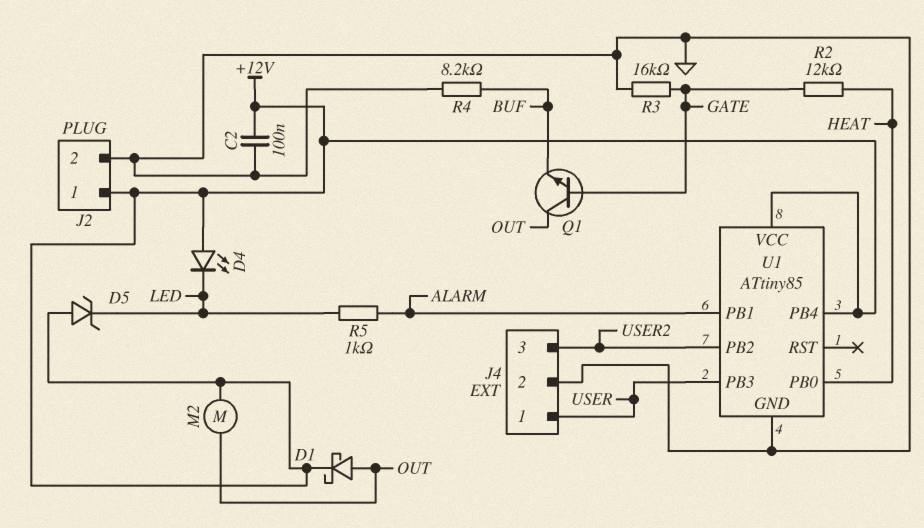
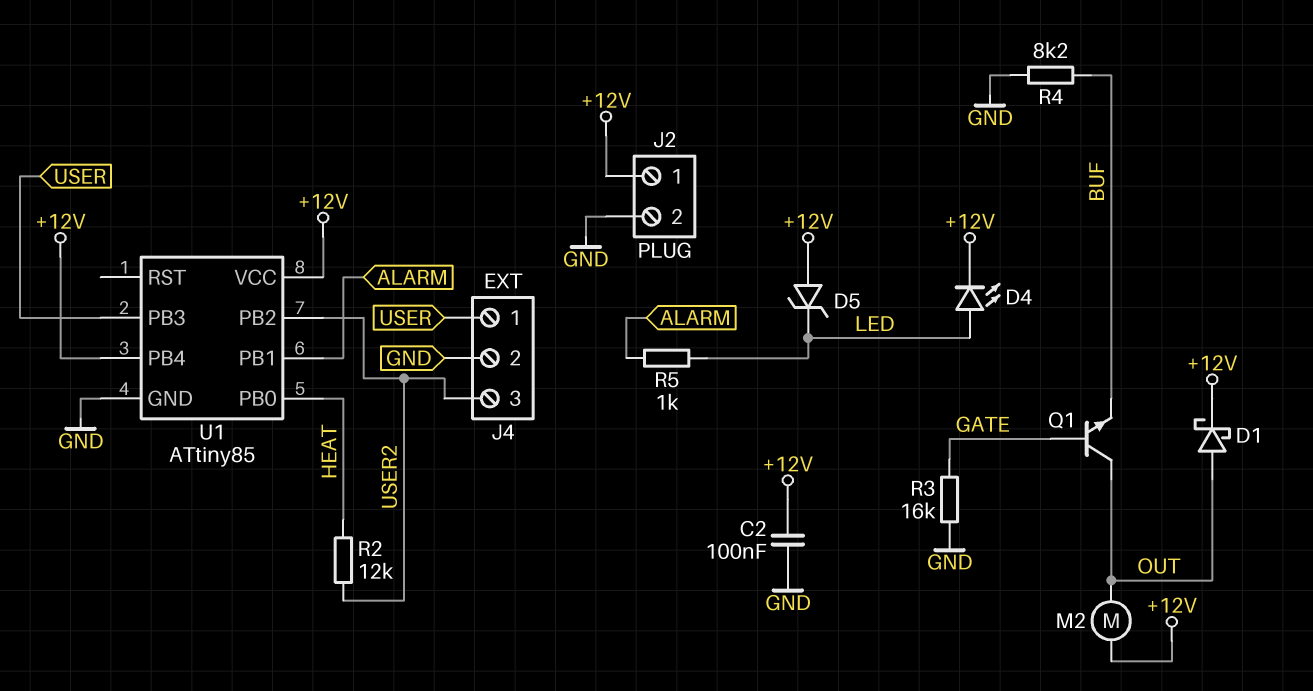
D4: LED (A +12V, K LED) -> LED (A LED, K +12V)
R2: 12k (GATE, HEAT) -> 12k (HEAT, USER2)

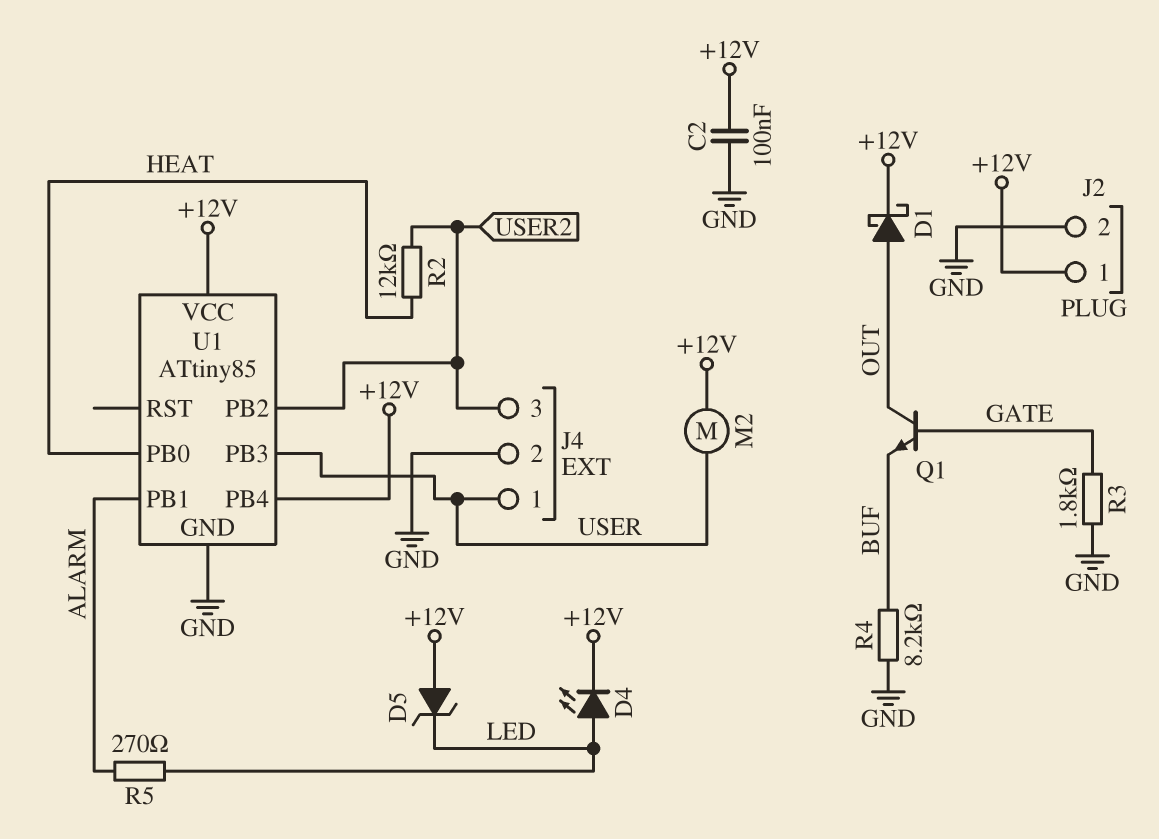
M2: motor (+12V, OUT) -> motor (+12V, USER)
R3: 16k (GATE, GND) -> 1.8k (GATE, GND)
R5: 1k (ALARM, LED) -> 270 (ALARM, LED)

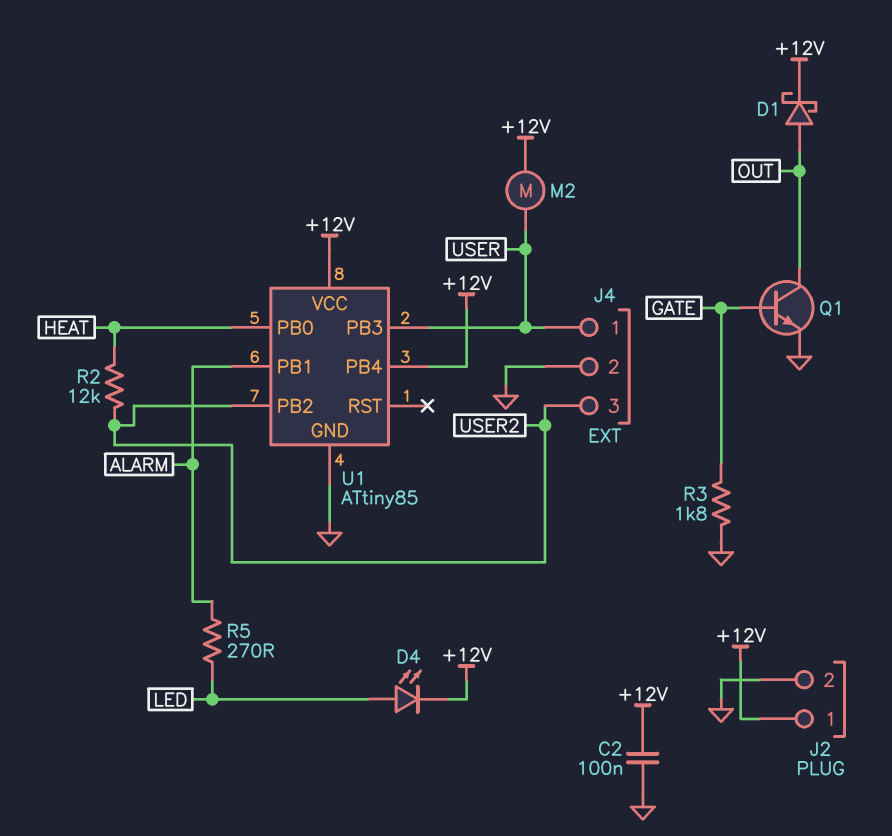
D5: zener (A +12V, K LED) -> none
Q1: NPN (B GATE, C OUT, E BUF) -> NPN (B GATE, C OUT, E GND)
R4: 8.2k (BUF, GND) -> none

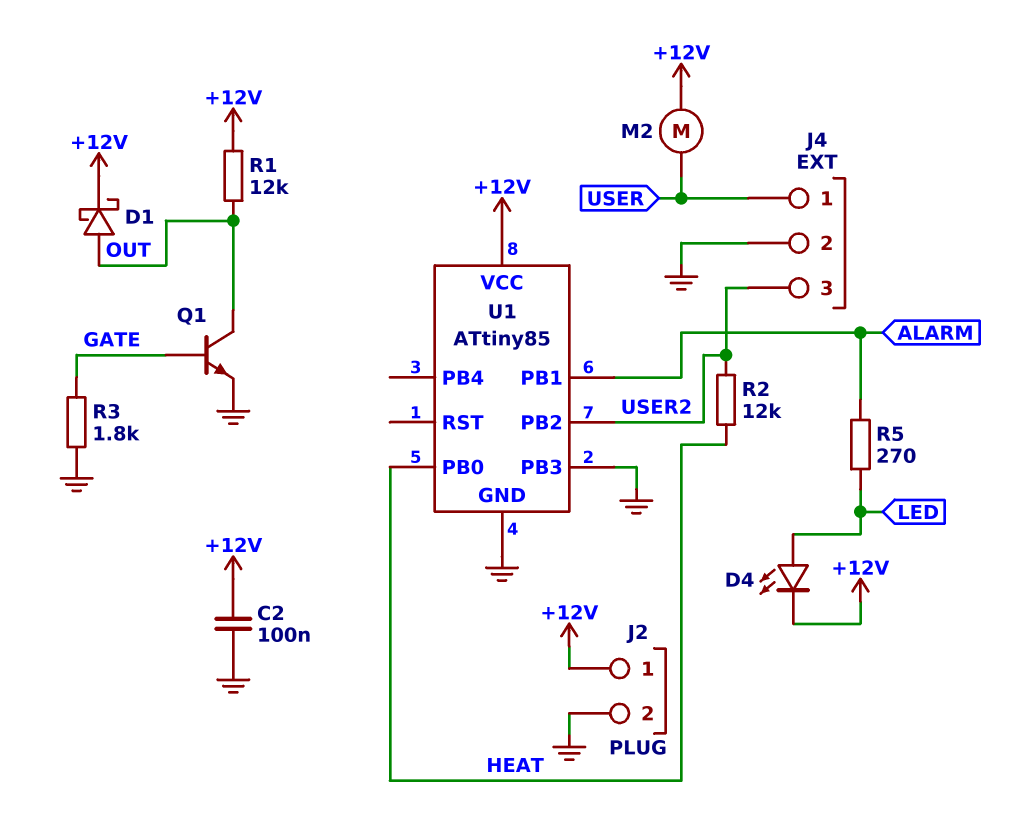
R1: none -> 12k (+12V, OUT)
U1 pin PB3: USER -> GND
U1 pin PB4: +12V -> none

